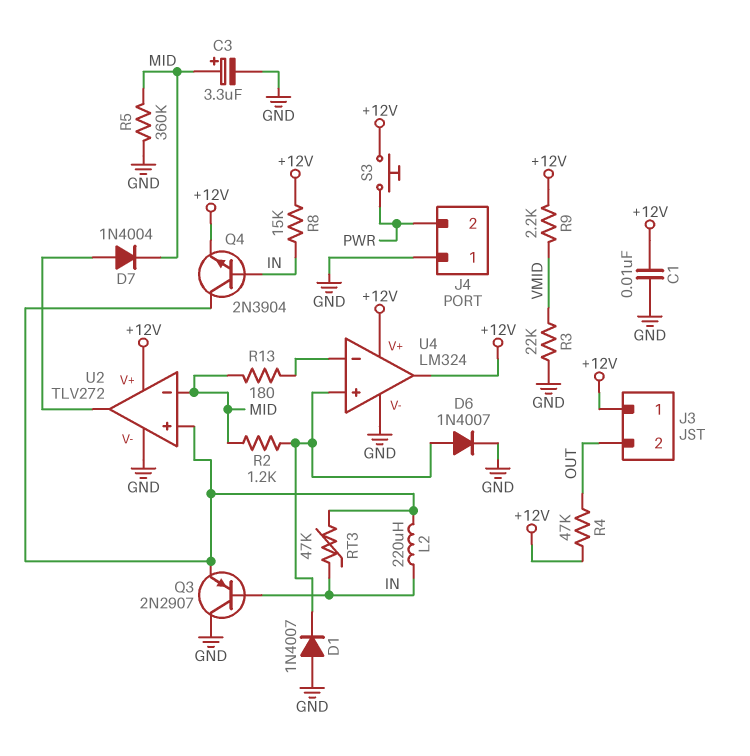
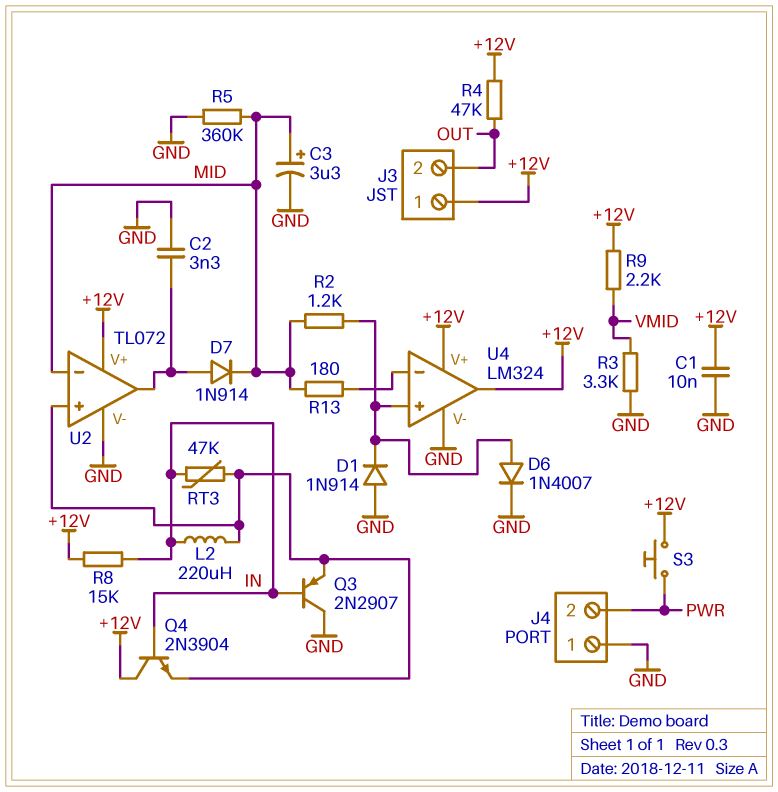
C2: none -> 3.3nF (GND, U2/out)
D1: diode 1N4007 (A GND, K U4/in+) -> diode 1N914 (A GND, K U4/in+)
D7: diode 1N4004 (A U2/out, K MID) -> diode 1N914 (A U2/out, K MID)
Q4: NPN 2N3904 (B IN, C U2/in+, E +12V) -> NPN 2N3904 (B IN, C +12V, E U2/in+)
R3: 22k (GND, VMID) -> 3.3k (GND, VMID)
U2: TLV272 -> TL072

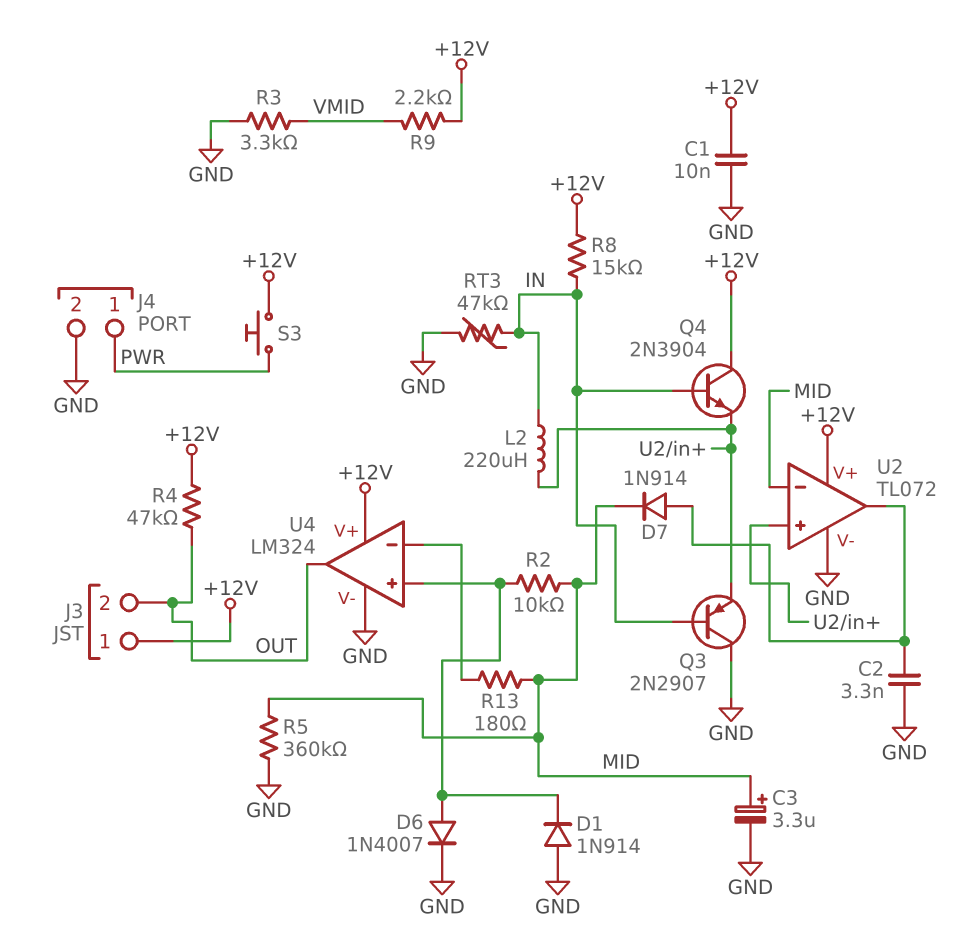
J4 pin 1: GND -> PWR
J4 pin 2: PWR -> GND
R2: 1.2k (MID, U4/in+) -> 10k (MID, U4/in+)
RT3: 47k (IN, U2/in+) -> 47k (GND, IN)
U4 pin out: +12V -> OUT

